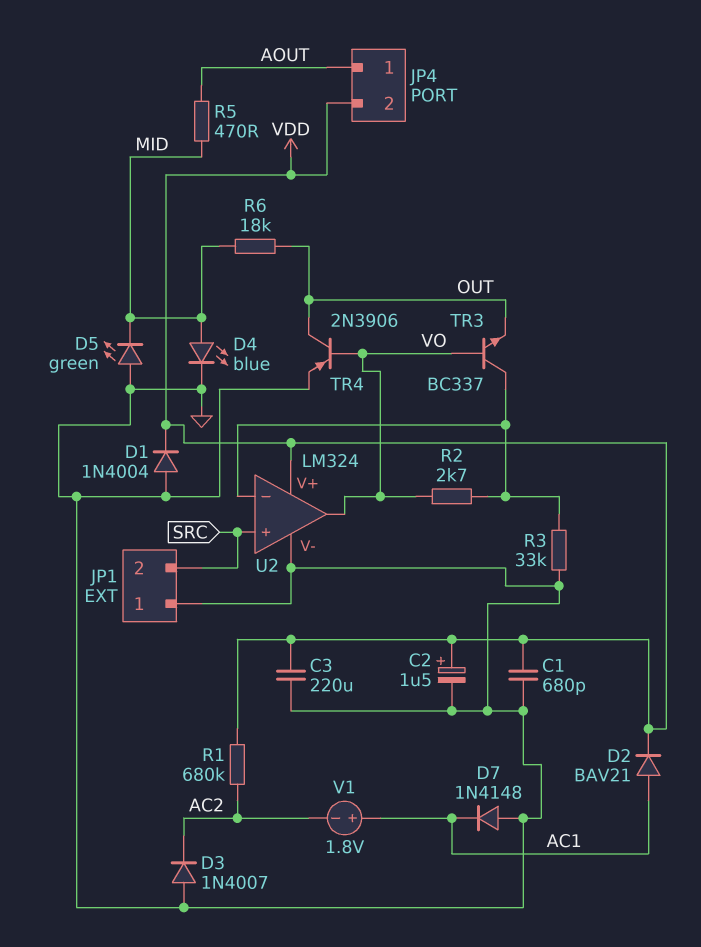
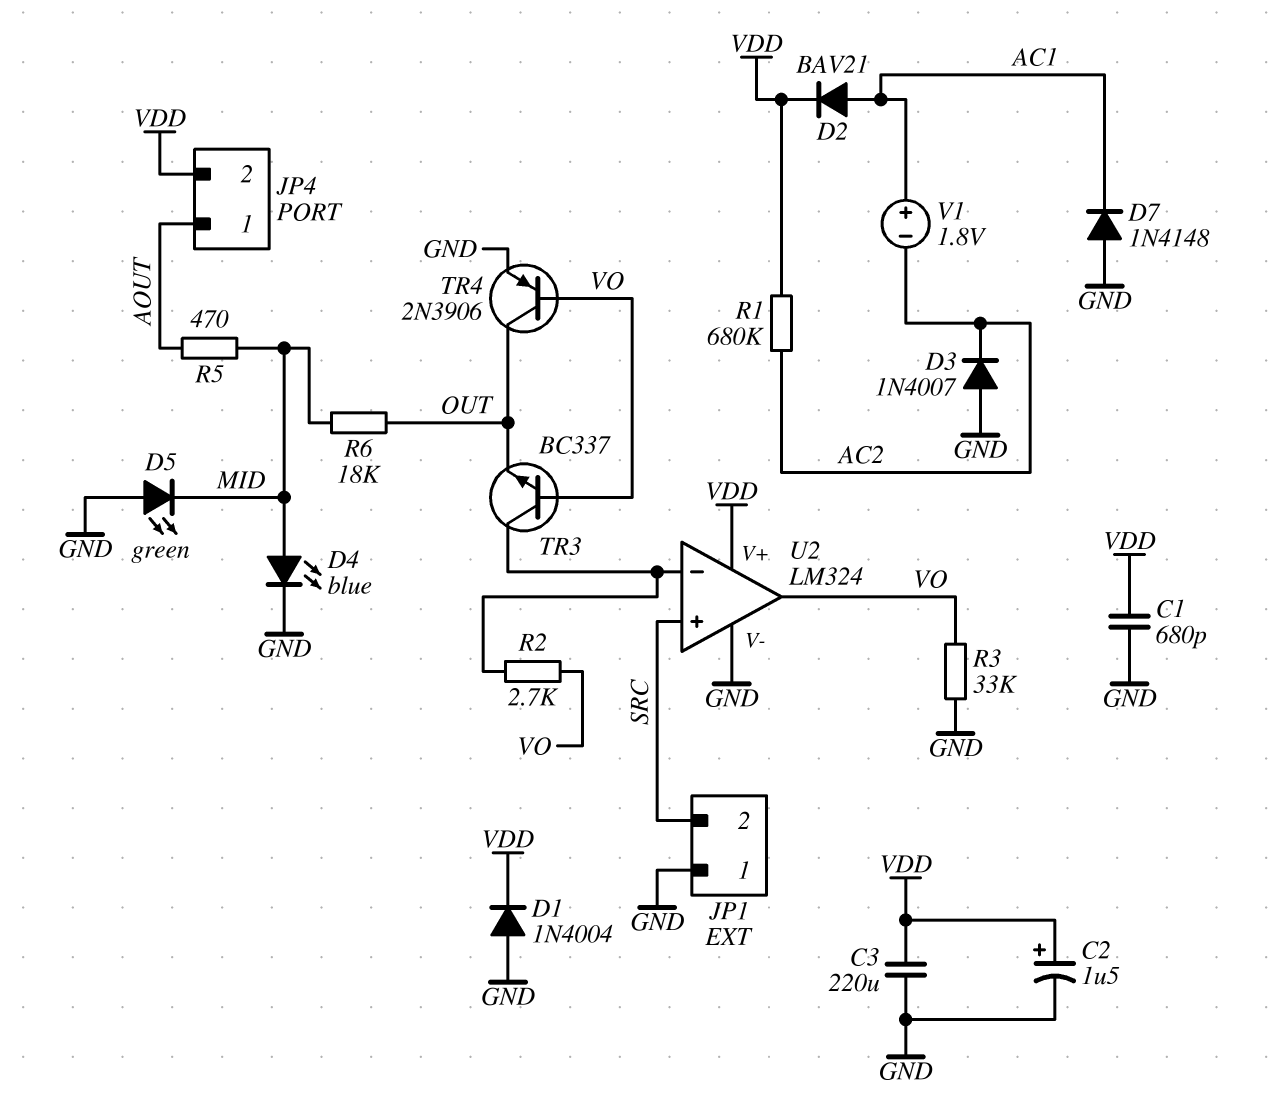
R3: 33k (GND, U2/in-) -> 33k (GND, VO)

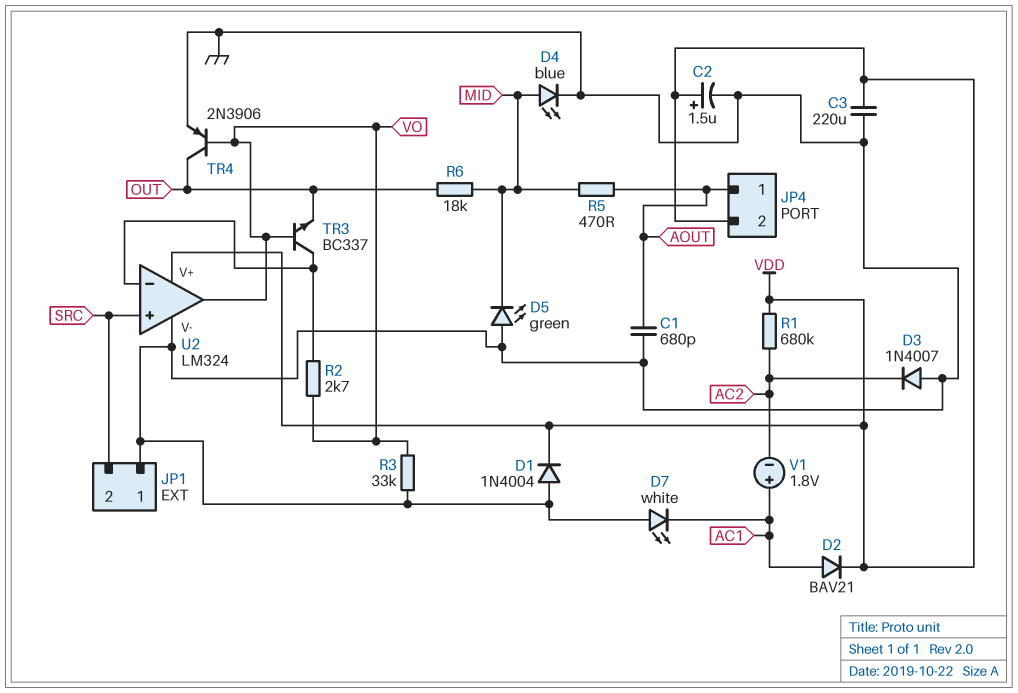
C1: 680pF (GND, VDD) -> 680pF (AOUT, GND)
D7: diode 1N4148 (A GND, K AC1) -> LED white (A GND, K AC1)

